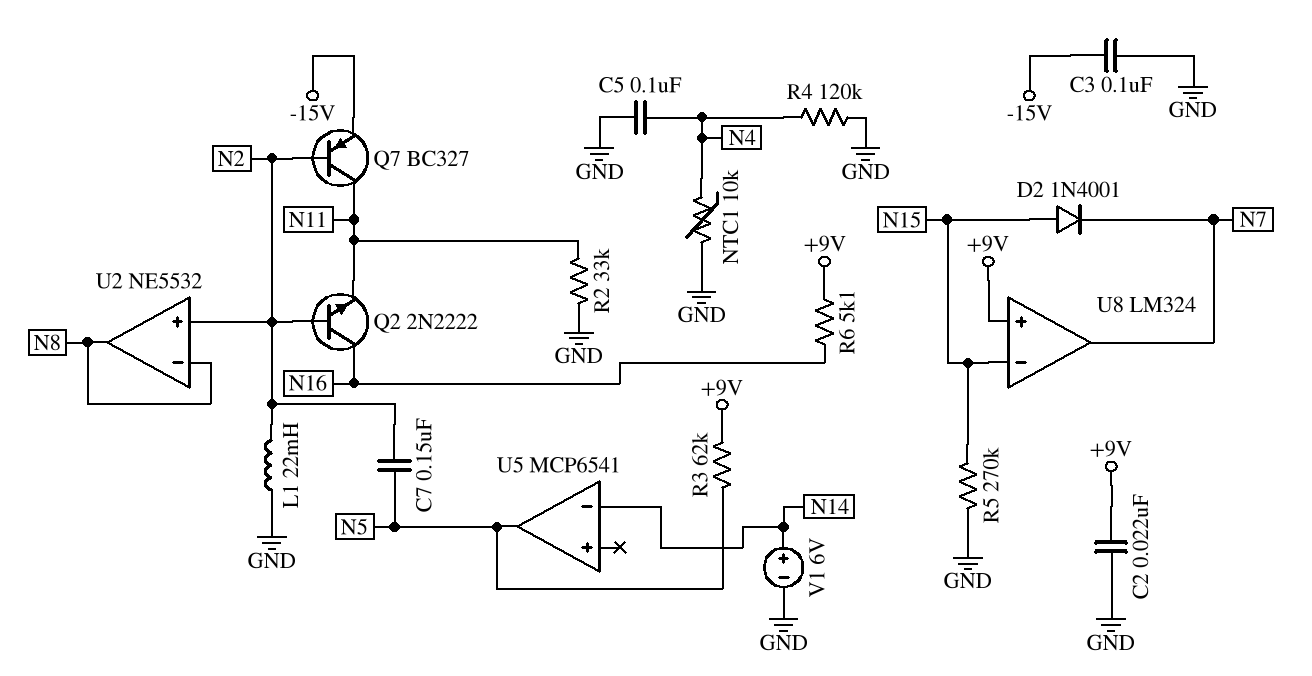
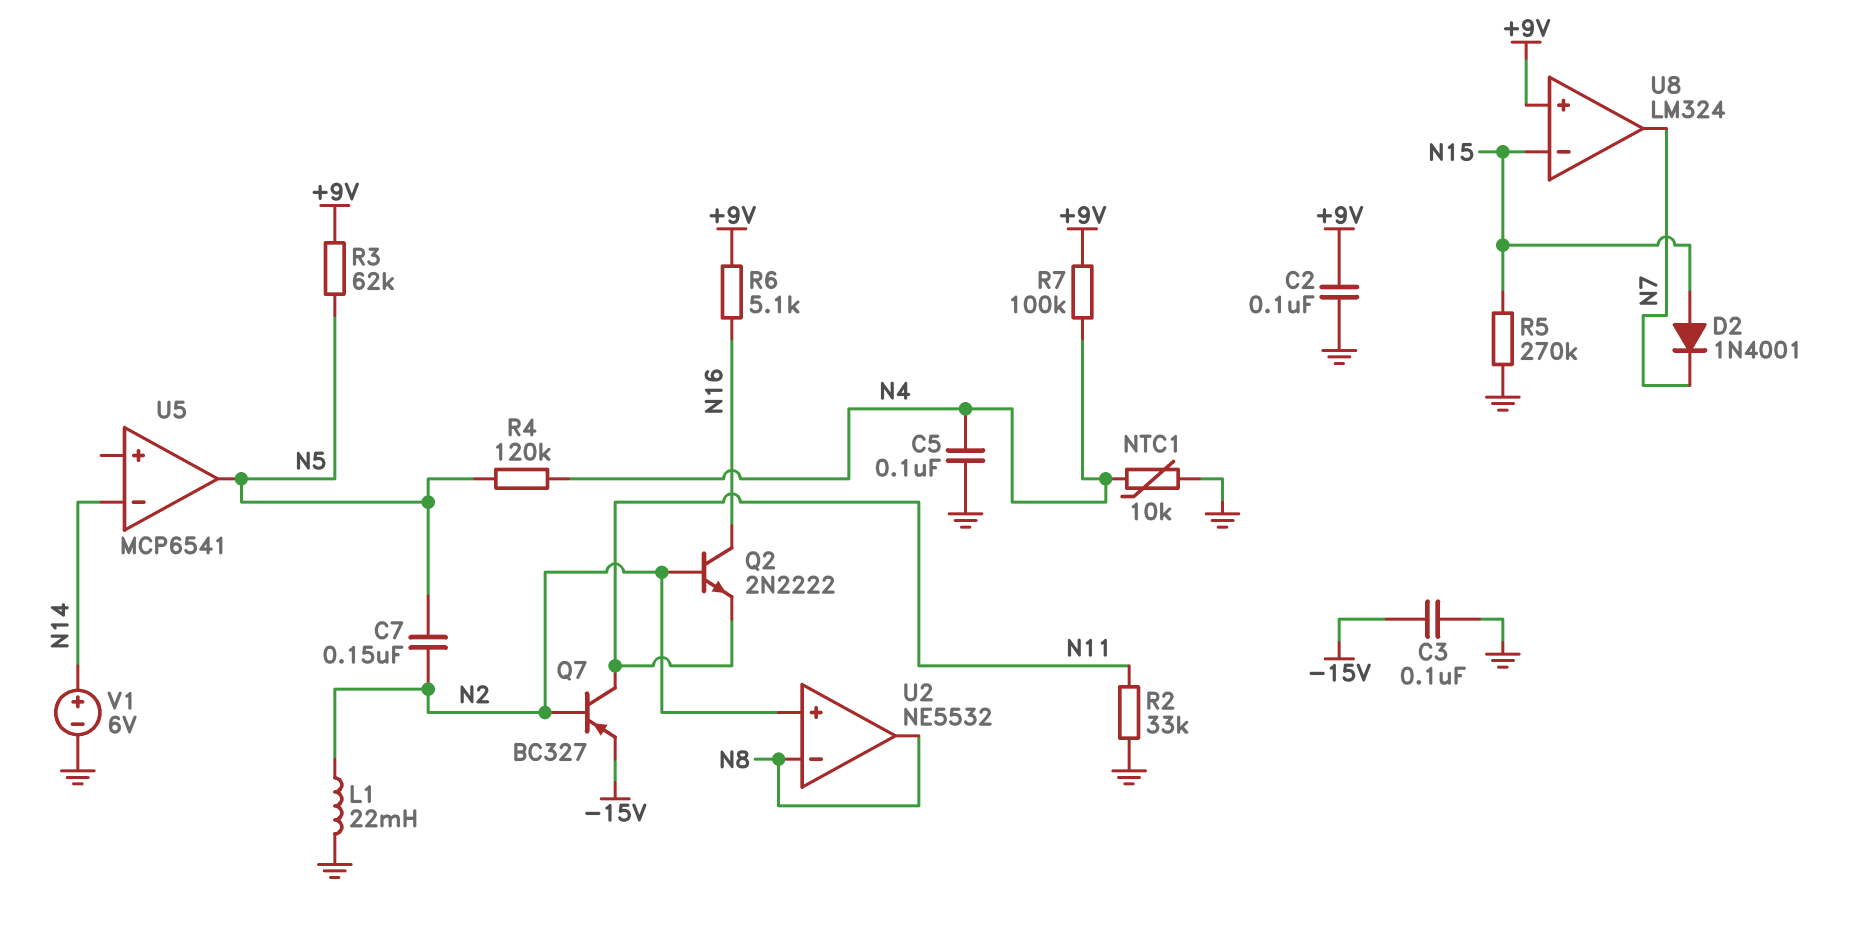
C2: 22nF (+9V, GND) -> 100nF (+9V, GND)
R4: 120k (GND, N4) -> 120k (N4, N5)
R7: none -> 100k (+9V, N4)

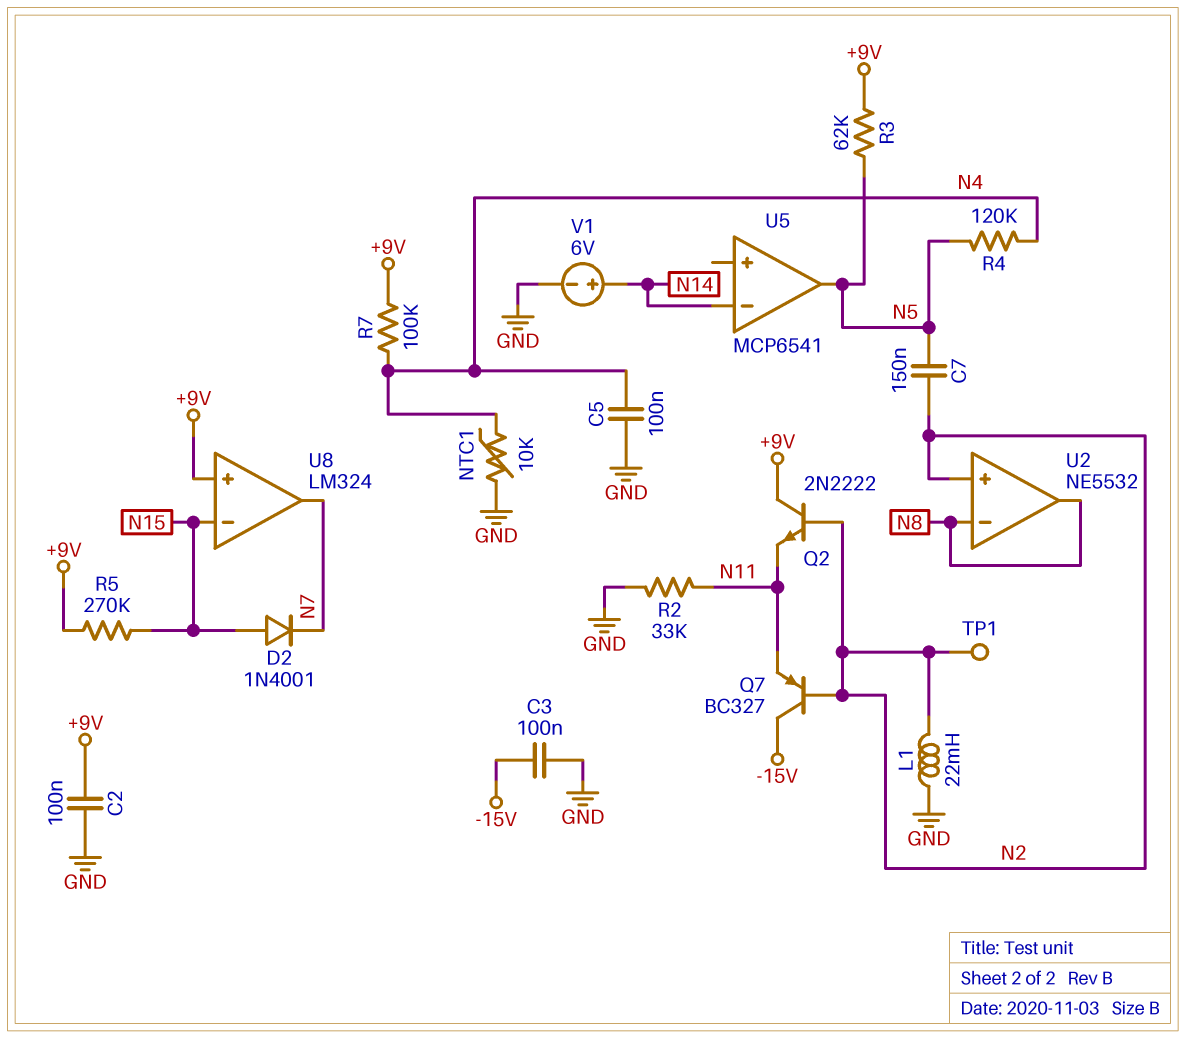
Q2: NPN 2N2222 (B N2, C N16, E N11) -> NPN 2N2222 (B N2, C +9V, E N11)
Q7: PNP BC327 (B N2, C N11, E -15V) -> PNP BC327 (B N2, C -15V, E N11)
R5: 270k (GND, N15) -> 270k (+9V, N15)
R6: 5.1k (+9V, N16) -> none
TP1: none -> test point (N2)

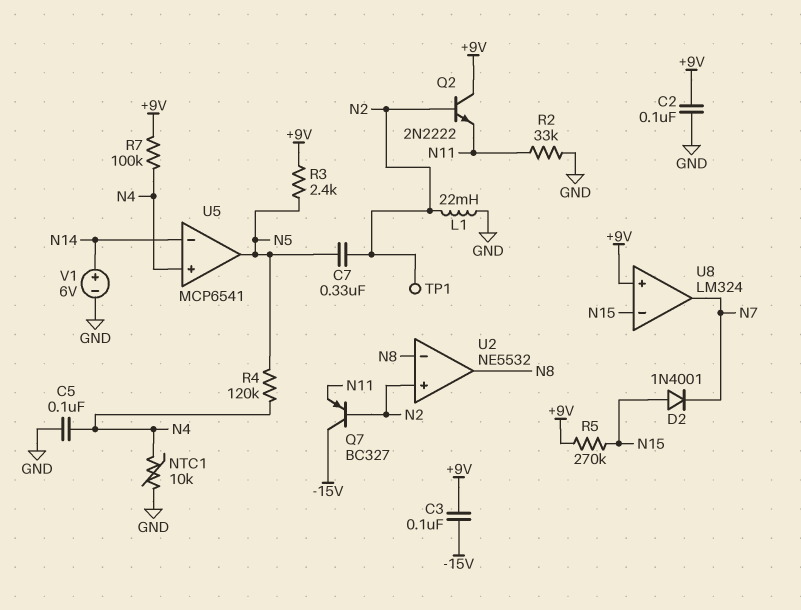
C3: 100nF (-15V, GND) -> 100nF (+9V, -15V)
C7: 150nF (N2, N5) -> 330nF (N2, N5)
R3: 62k (+9V, N5) -> 2.4k (+9V, N5)
U5 pin in+: none -> N4

